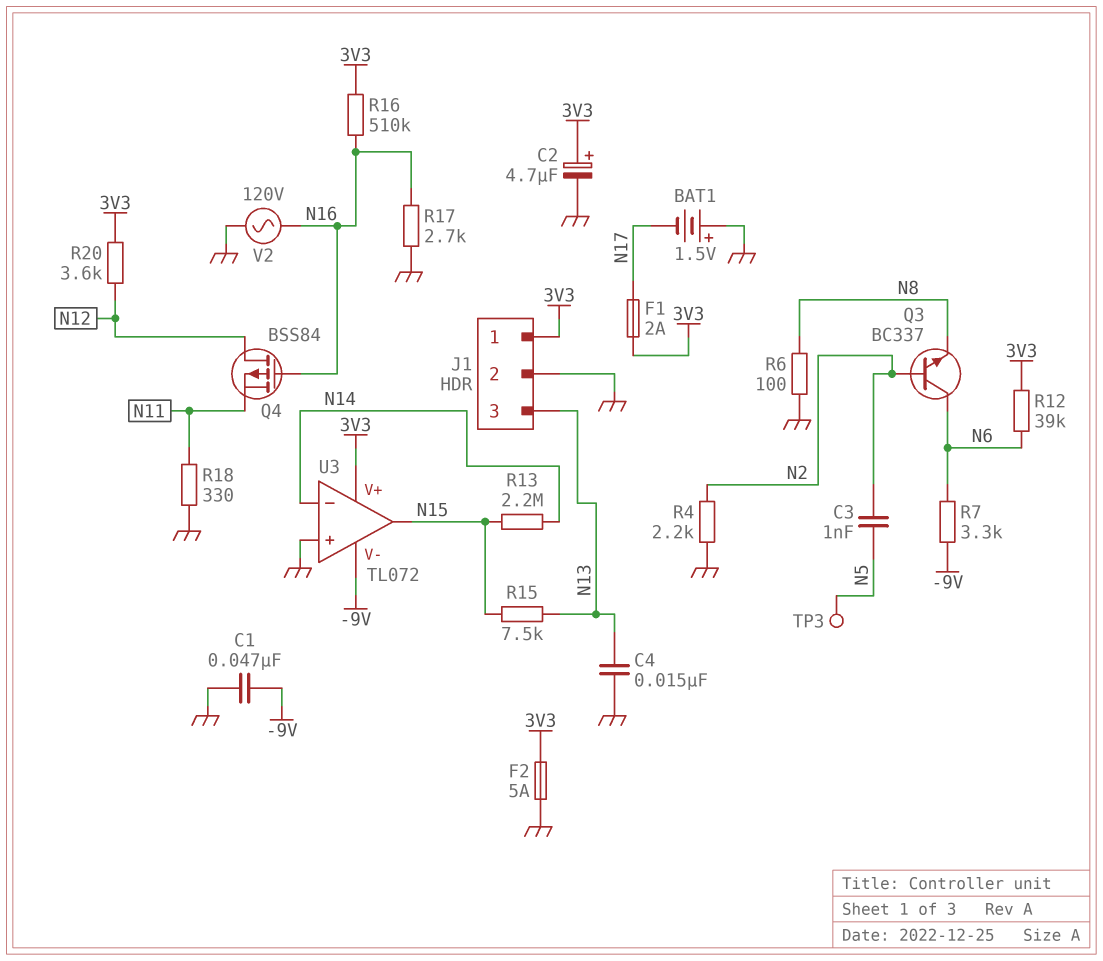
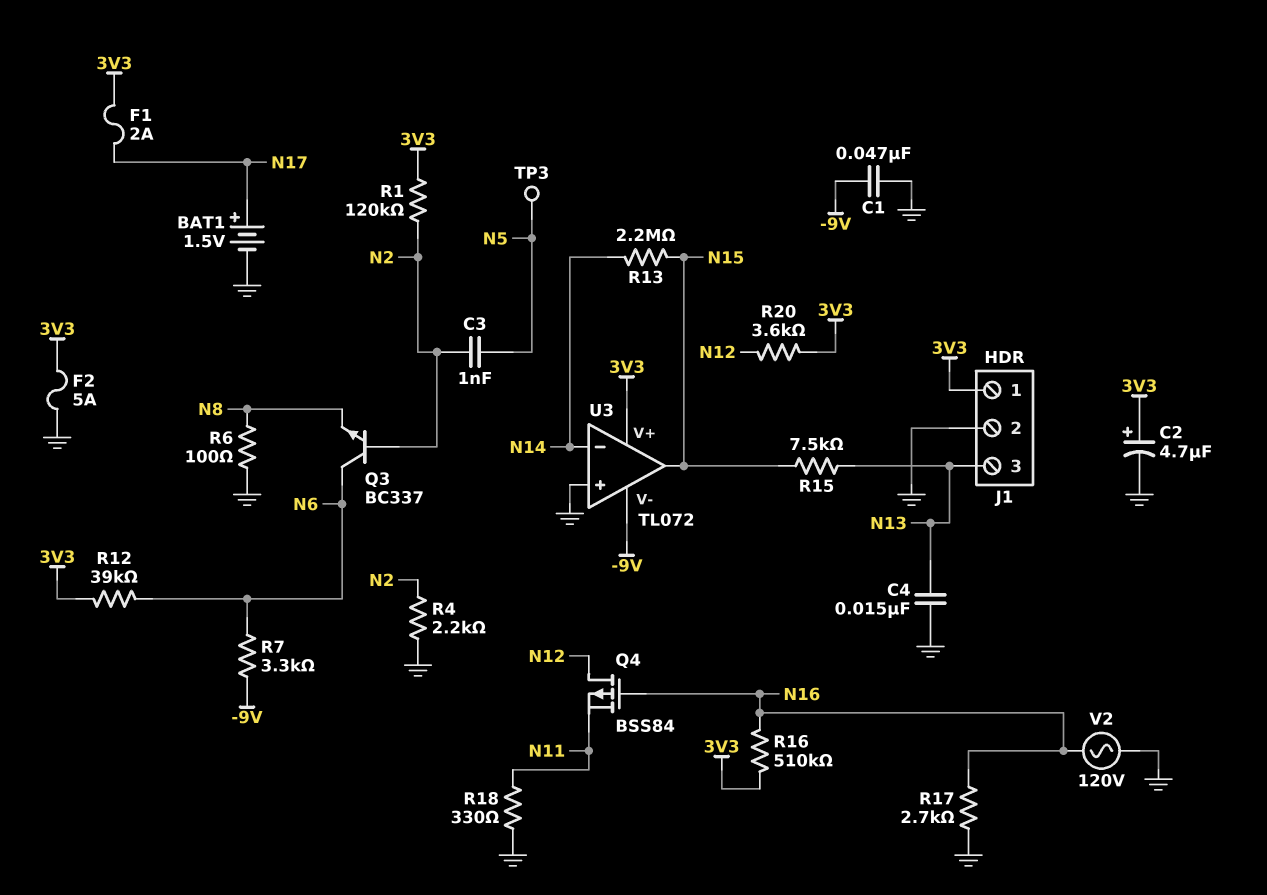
BAT1: 1.5V (plus GND, minus N17) -> 1.5V (plus N17, minus GND)
R1: none -> 120k (3V3, N2)

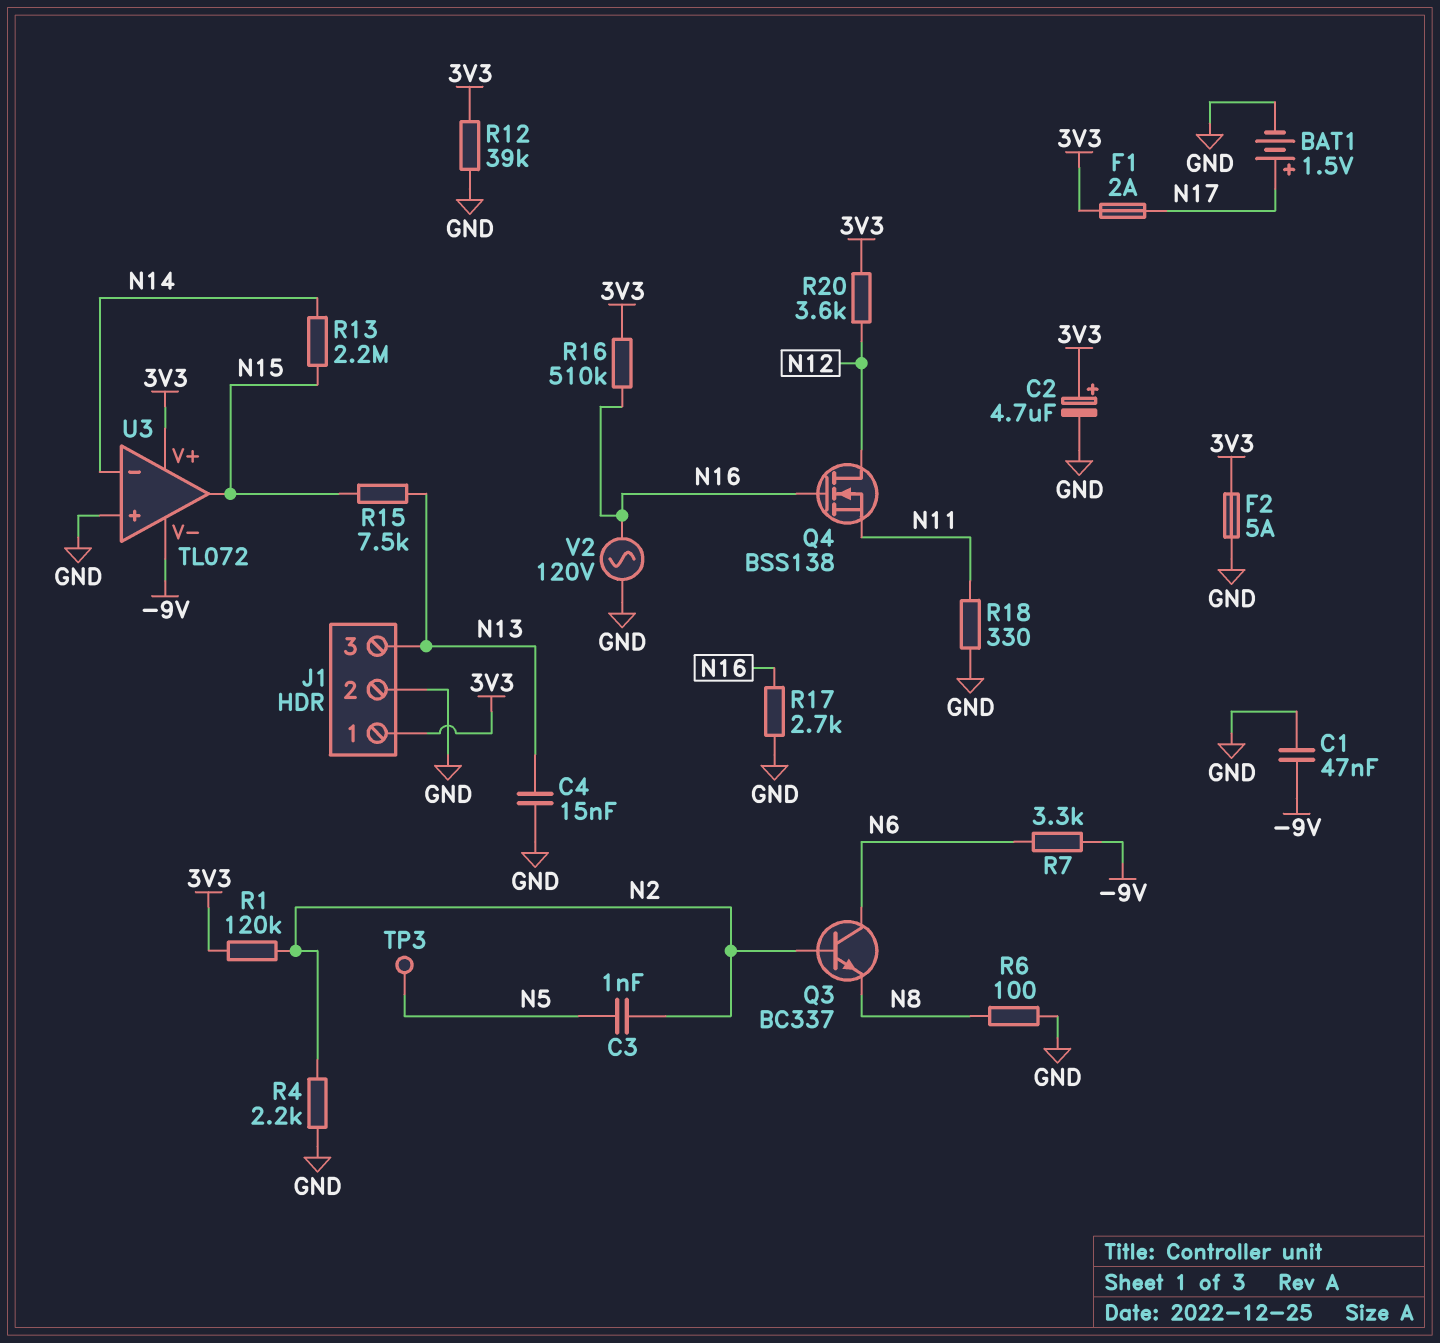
Q4: PMOS BSS84 (G N16, D N12, S N11) -> NMOS BSS138 (G N16, D N12, S N11)
R12: 39k (3V3, N6) -> 39k (3V3, GND)

